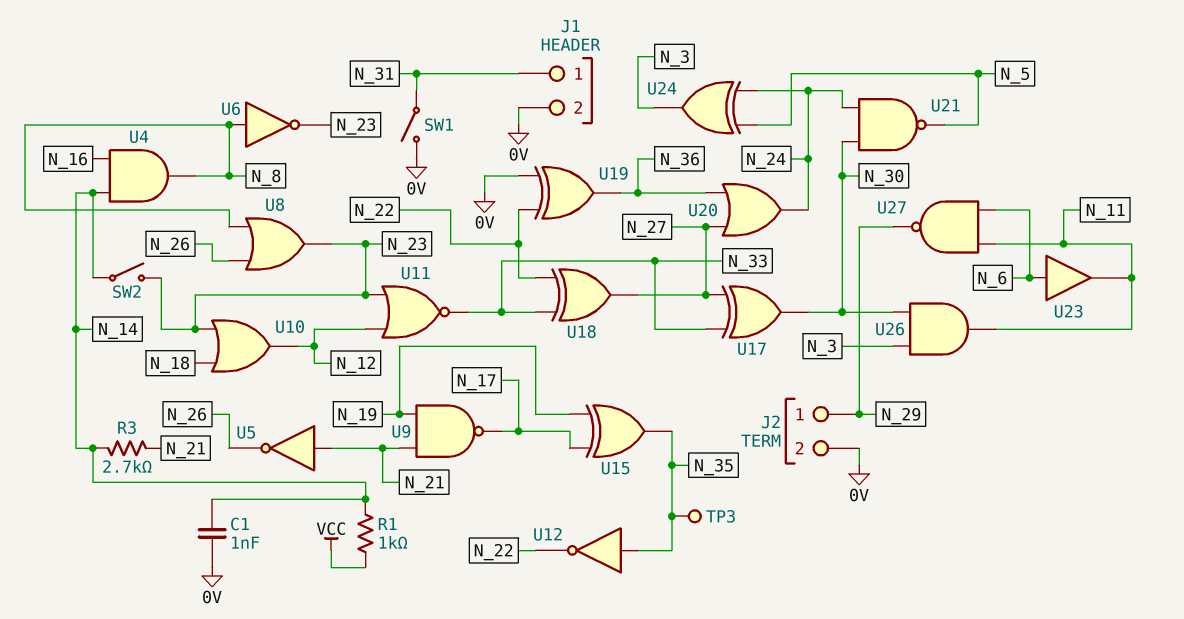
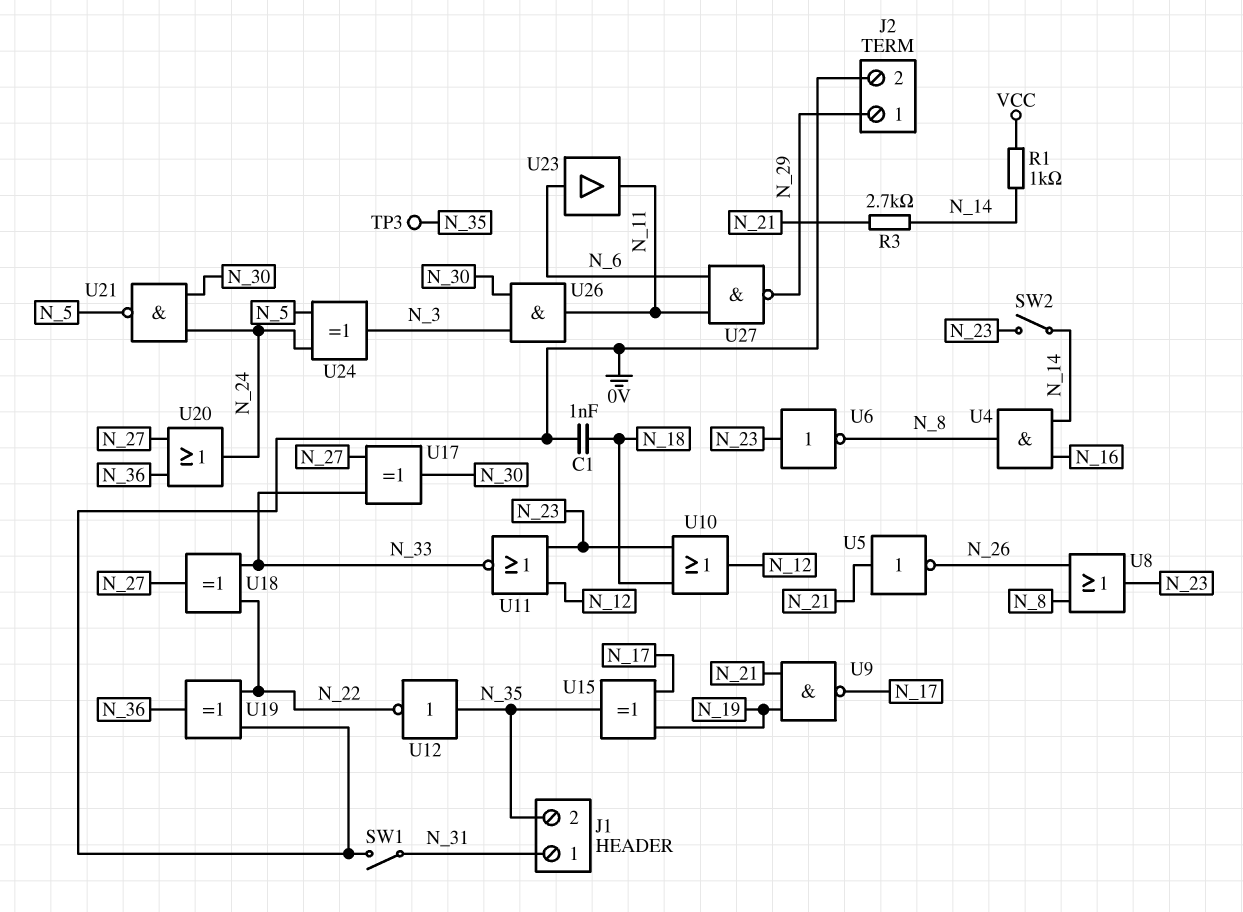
C1: 1nF (0V, N_14) -> 1nF (0V, N_18)
J1 pin 2: 0V -> N_35
U6: NOT (in N_8, out N_23) -> NOT (in N_23, out N_8)

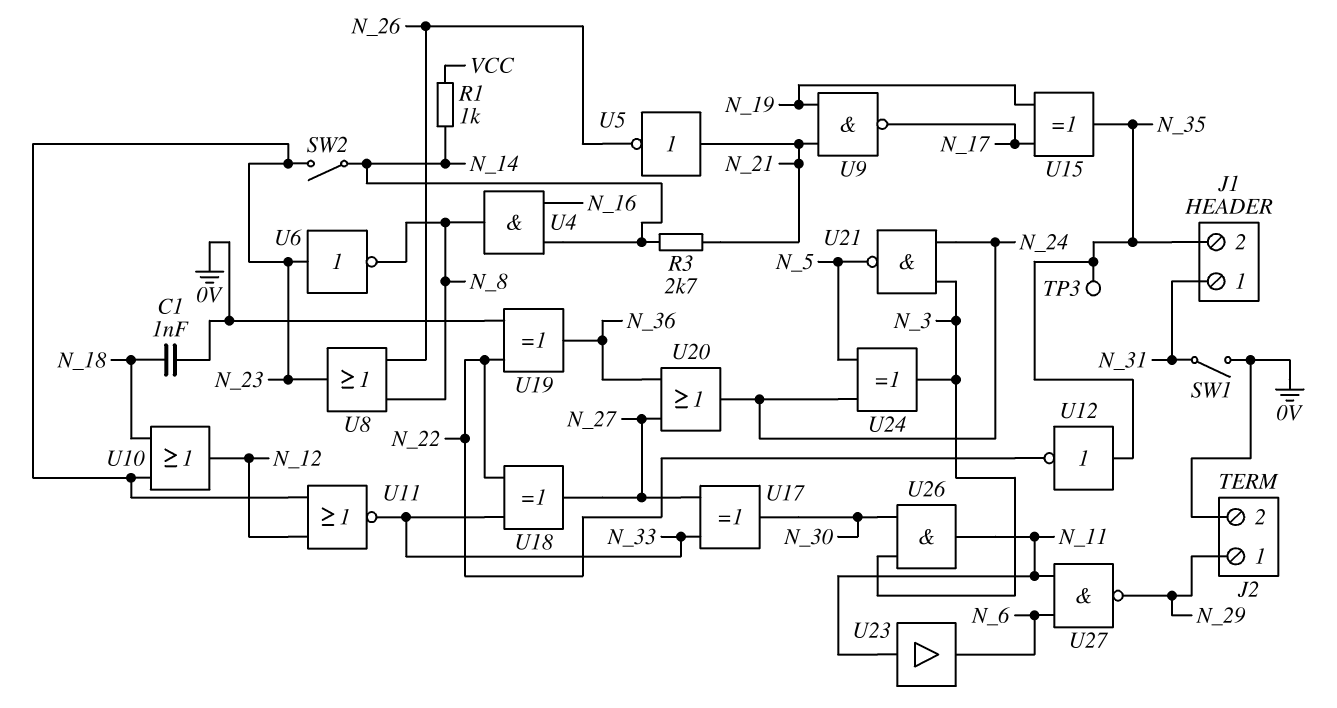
U21: NAND (in N_24, in N_30, out N_5) -> NAND (in N_3, in N_24, out N_5)
U23: buffer (in N_6, out N_11) -> buffer (in N_11, out N_6)

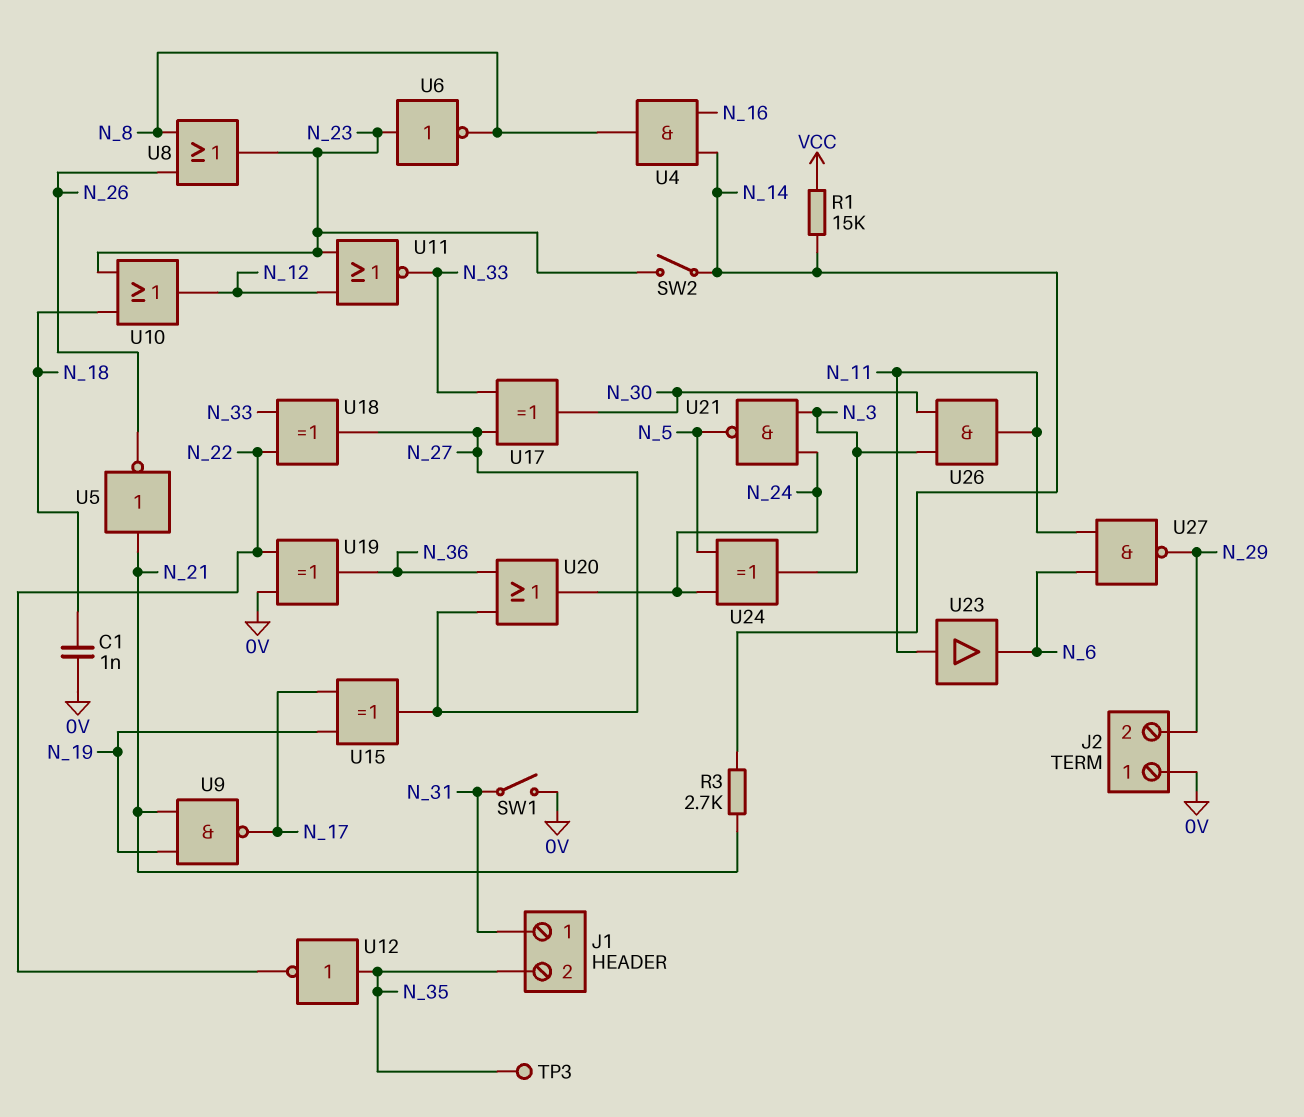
J2 pin 1: N_29 -> 0V
J2 pin 2: 0V -> N_29
R1: 1k (N_14, VCC) -> 15k (N_14, VCC)
U15: XOR (in N_17, in N_19, out N_35) -> XOR (in N_17, in N_19, out N_27)

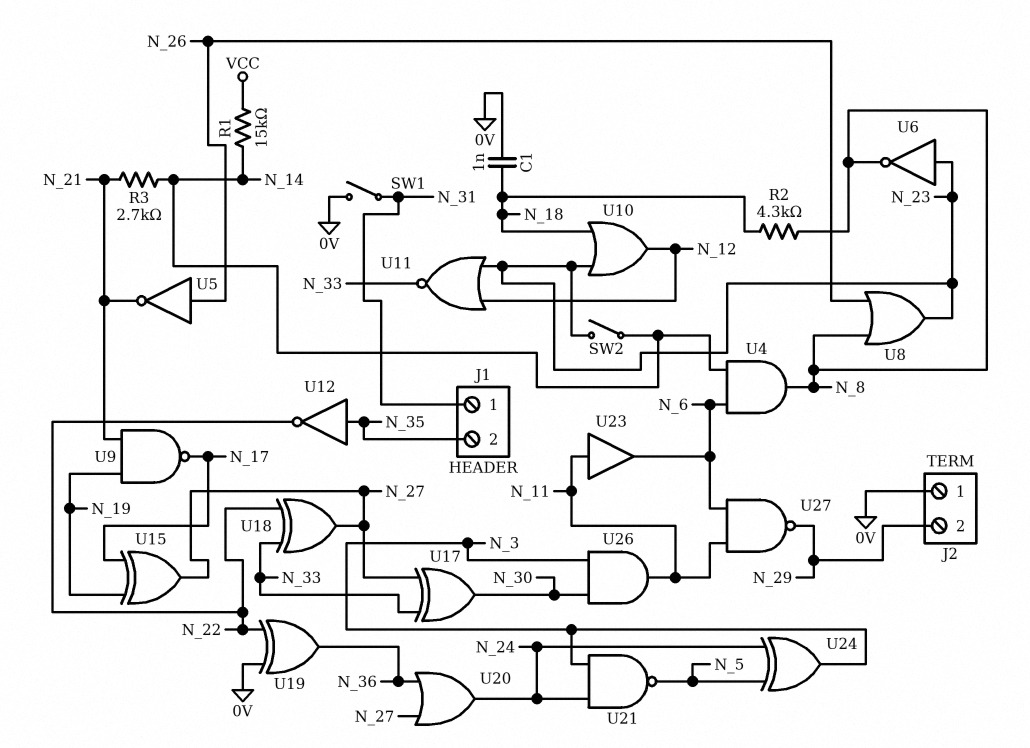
R2: none -> 4.3k (N_8, N_18)
TP3: test point (N_35) -> none
U4: AND (in N_14, in N_16, out N_8) -> AND (in N_6, in N_14, out N_8)
U5: NOT (in N_21, out N_26) -> NOT (in N_26, out N_21)

